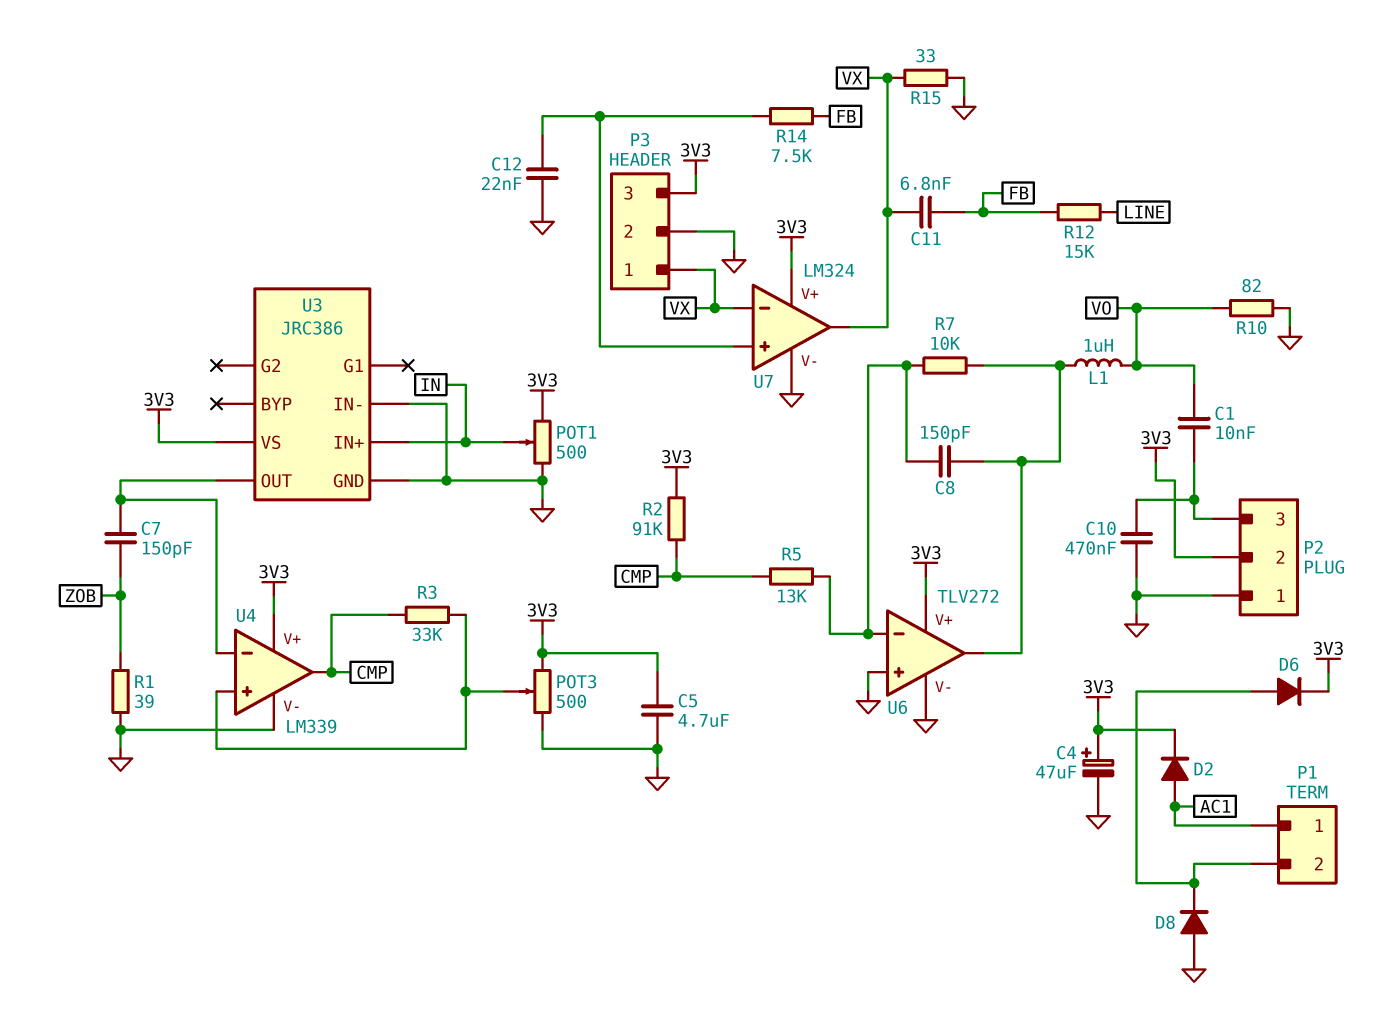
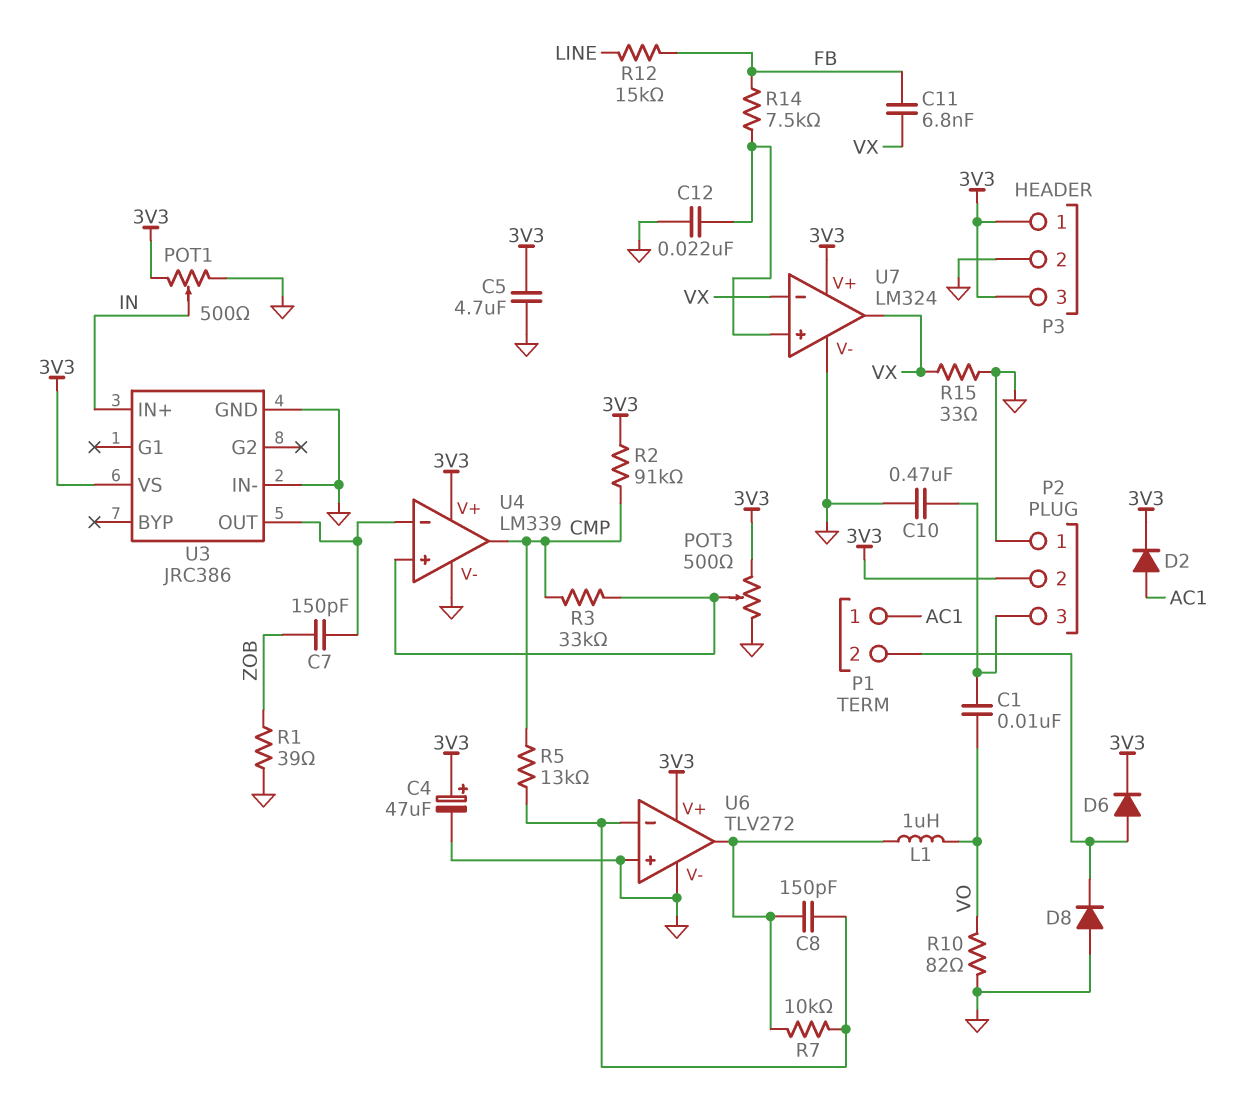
P3 pin 1: VX -> 3V3

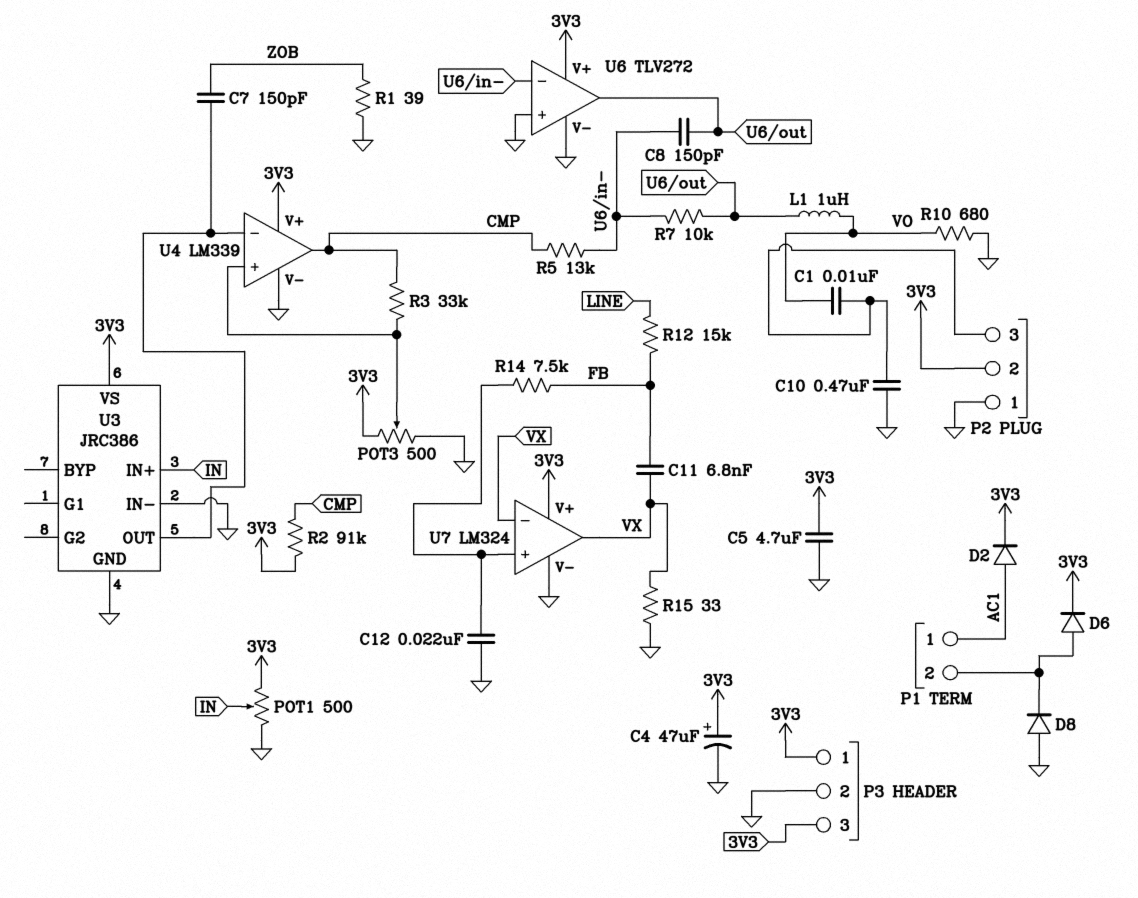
R10: 82 (GND, VO) -> 680 (GND, VO)

